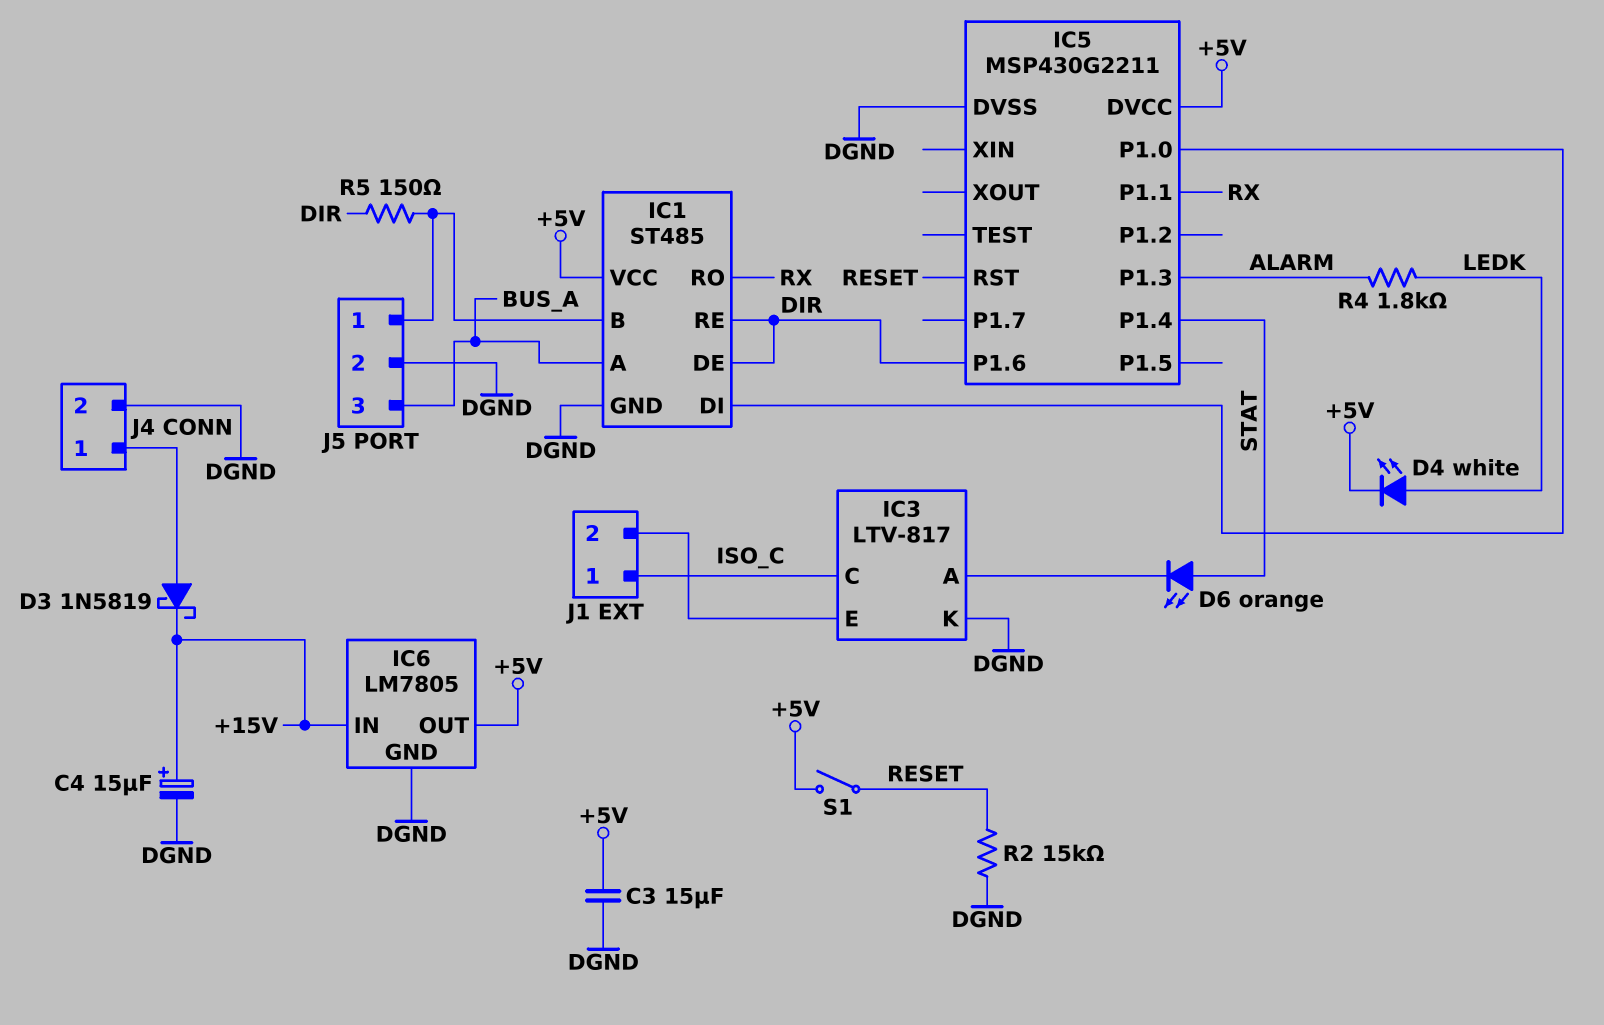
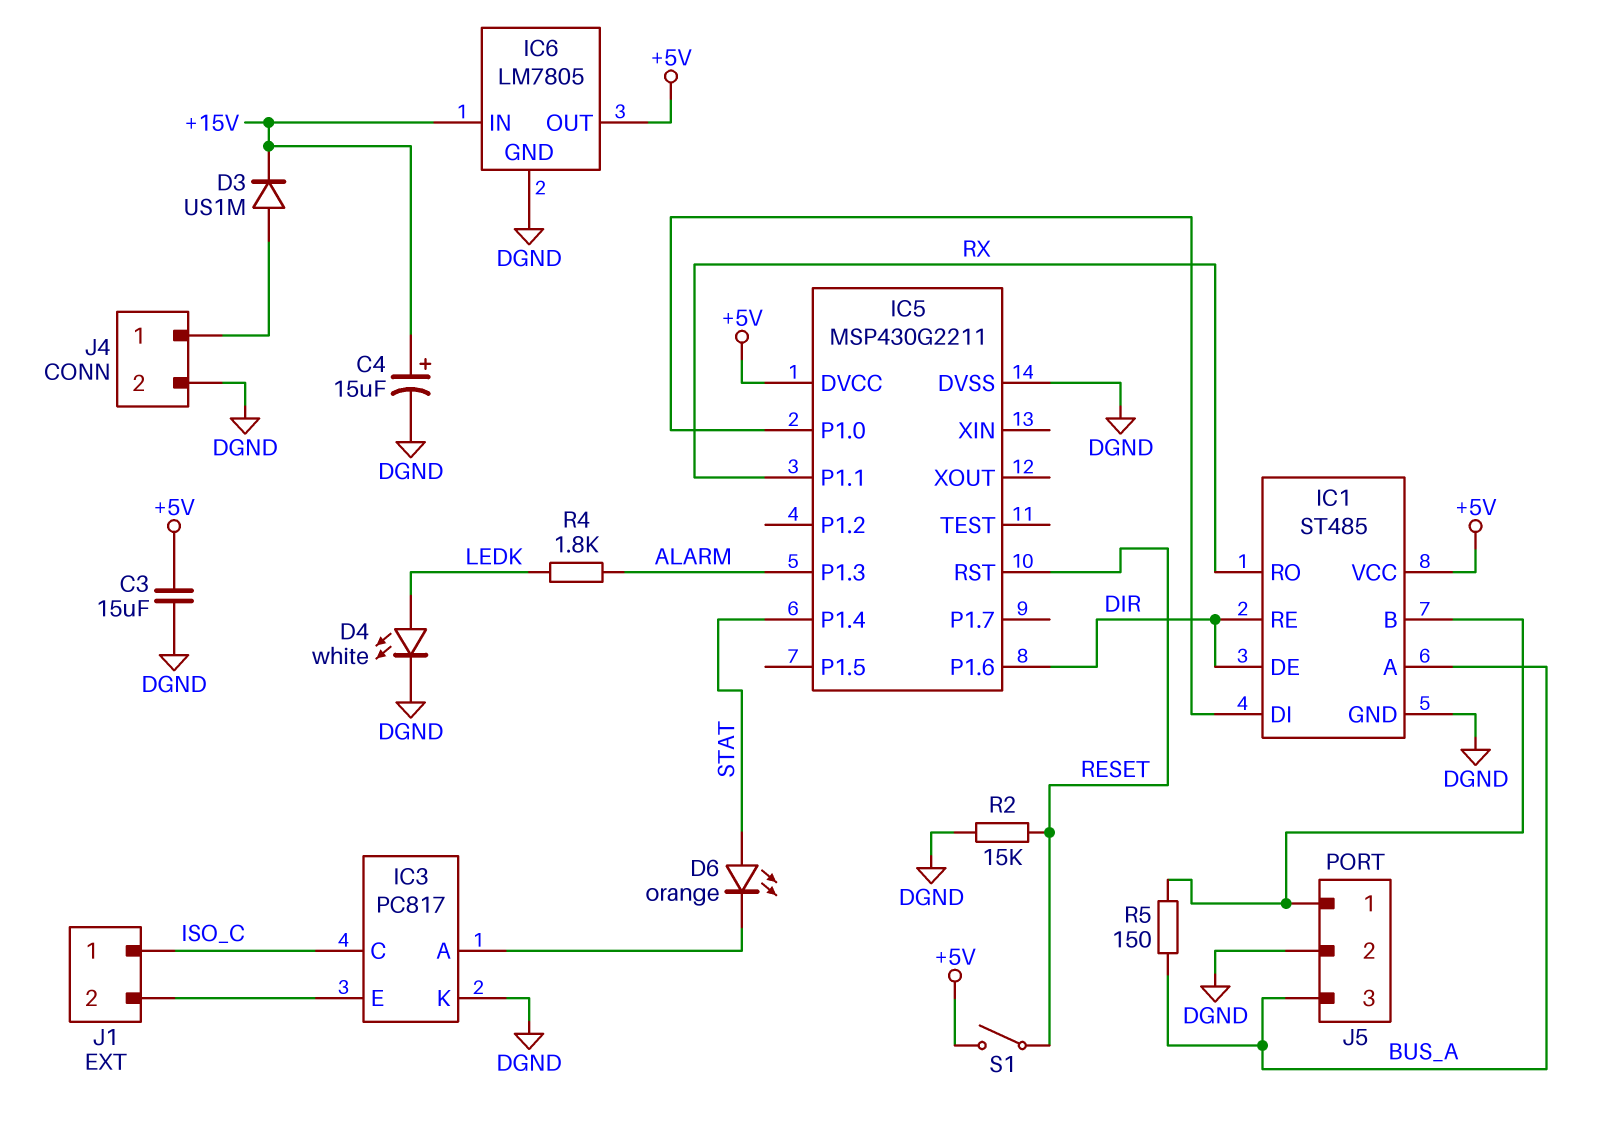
D3: schottky 1N5819 (A J4/1, K +15V) -> diode US1M (A J4/1, K +15V)
D4: LED white (A LEDK, K +5V) -> LED white (A LEDK, K DGND)
IC3: LTV-817 -> PC817
R5: 150 (DIR, IC1/B) -> 150 (BUS_A, IC1/B)

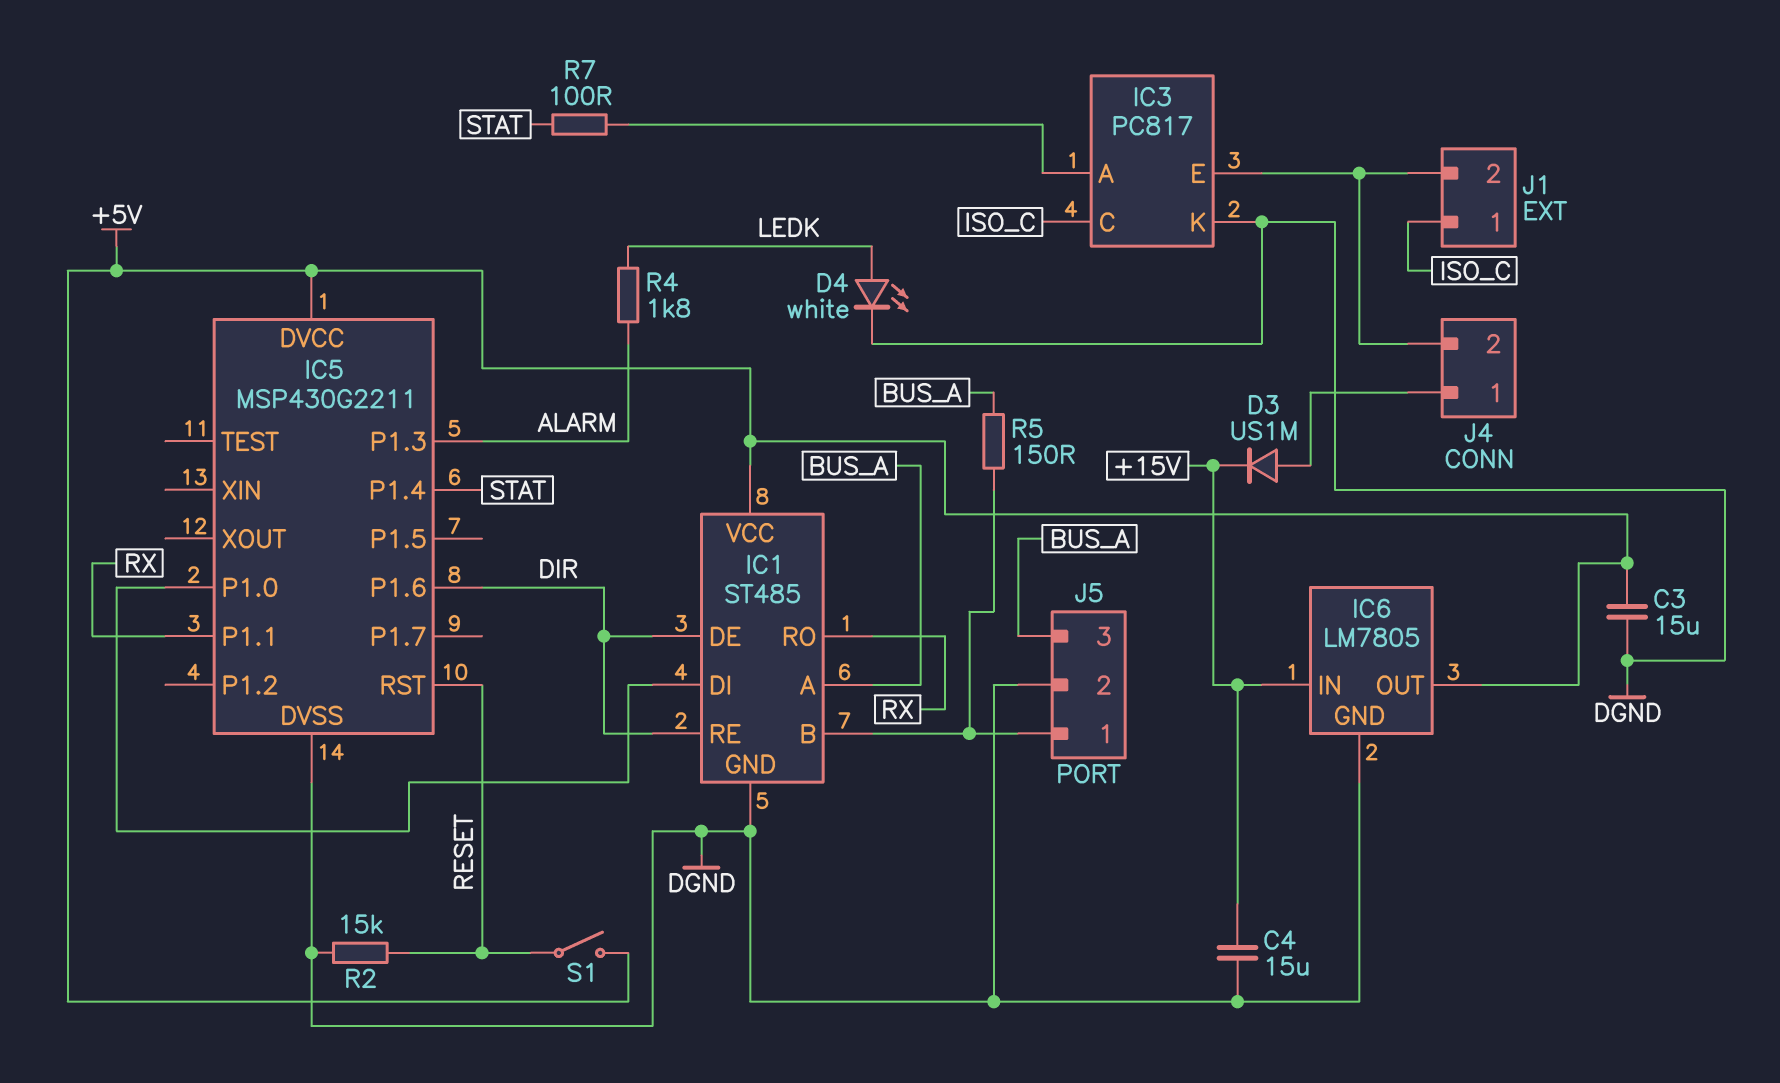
C4: 15uF (plus +15V, minus DGND) -> 15uF (+15V, DGND)
D6: LED orange (A STAT, K IC3/A) -> none
J4 pin 2: DGND -> IC3/E
R7: none -> 100 (IC3/A, STAT)

